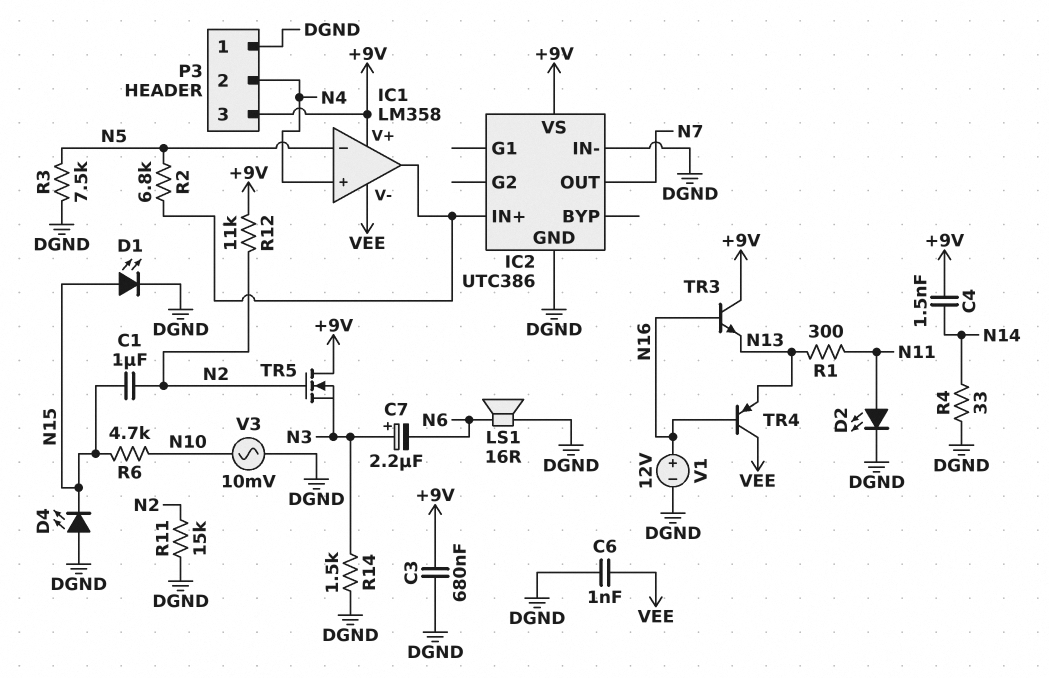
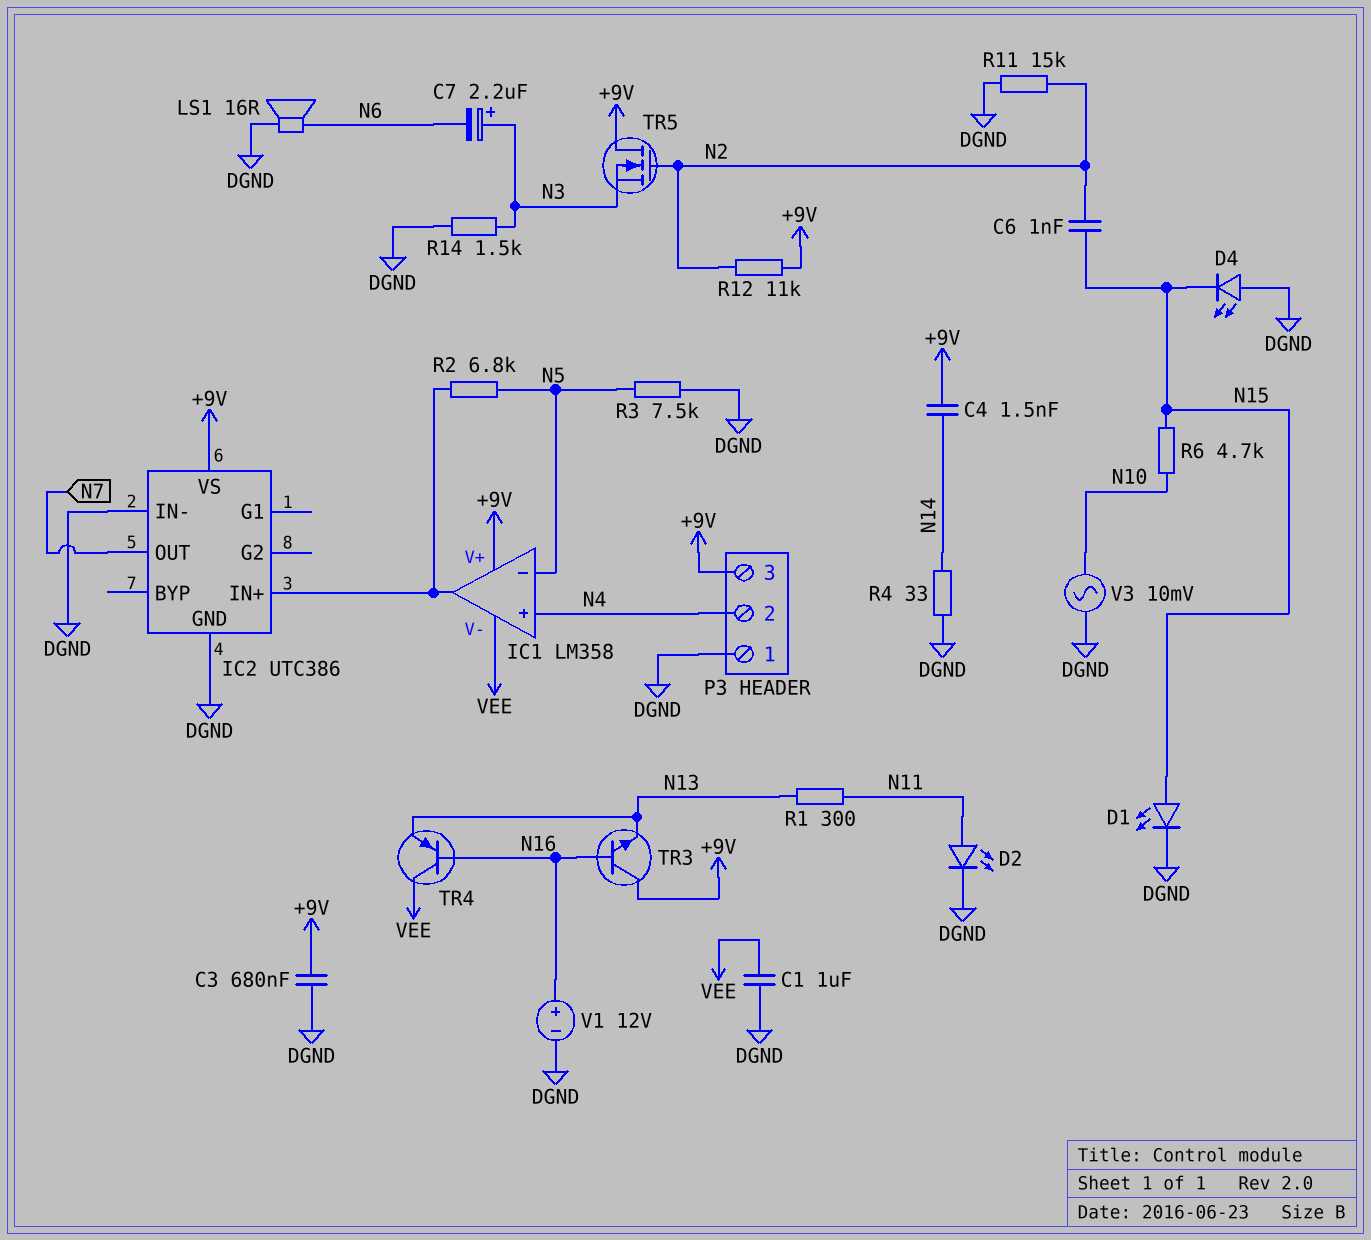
C1: 1uF (N2, N15) -> 1uF (DGND, VEE)
C6: 1nF (DGND, VEE) -> 1nF (N2, N15)

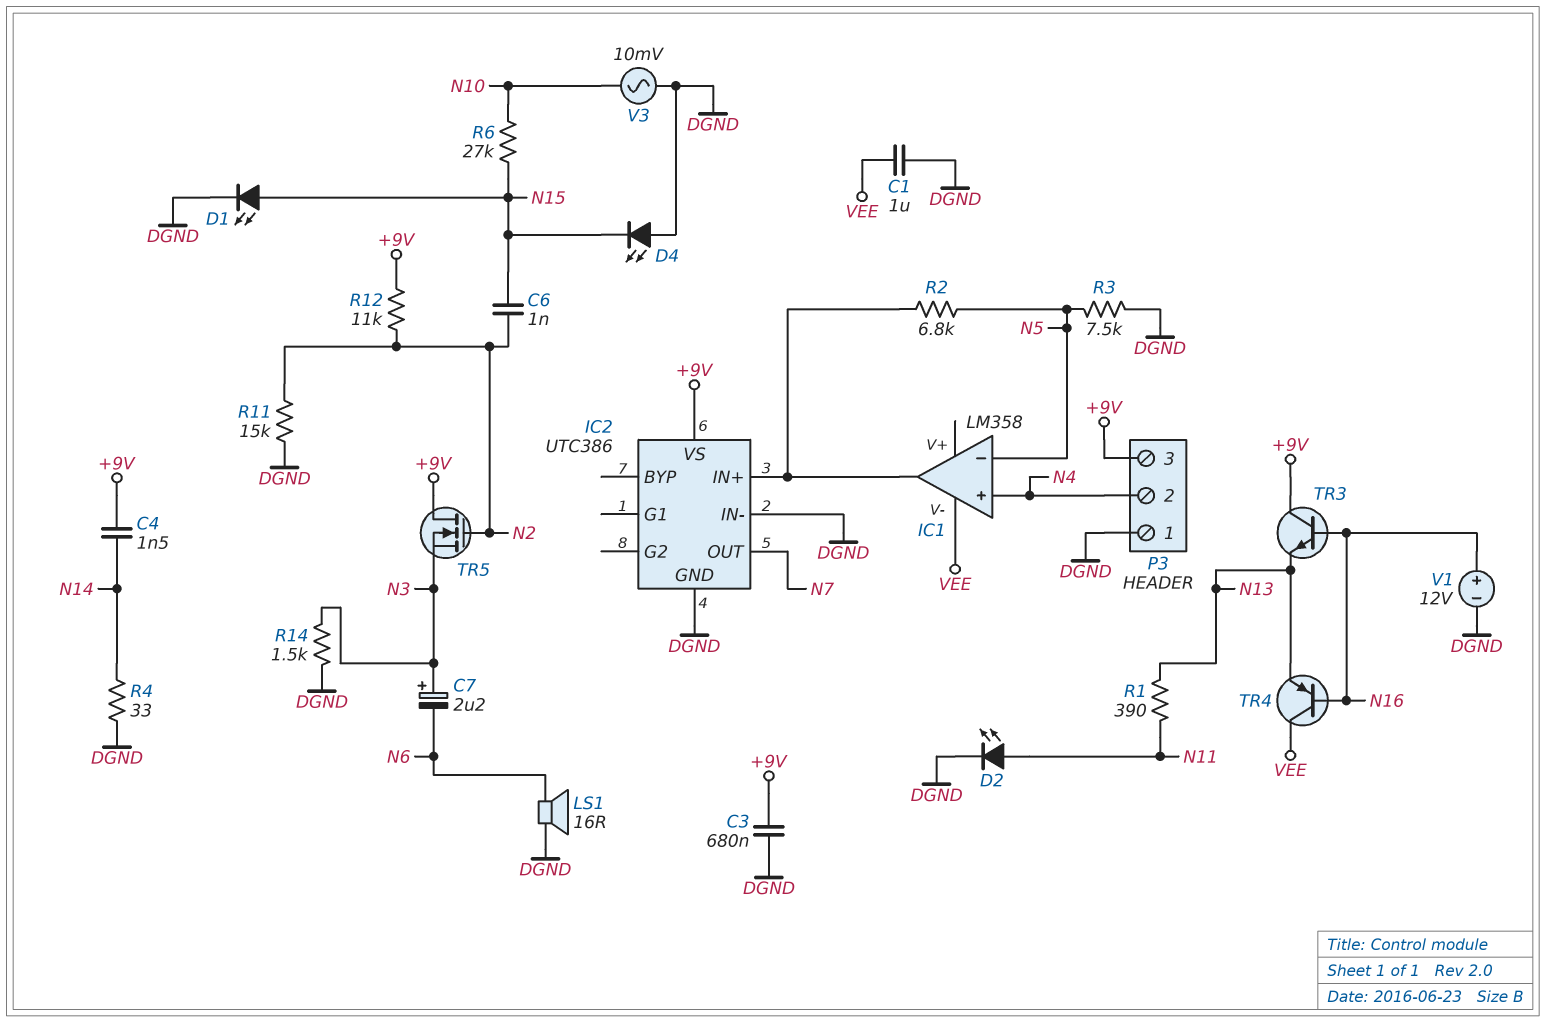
IC1 pin V+: +9V -> none
R1: 300 (N11, N13) -> 390 (N11, N13)
R6: 4.7k (N10, N15) -> 27k (N10, N15)

